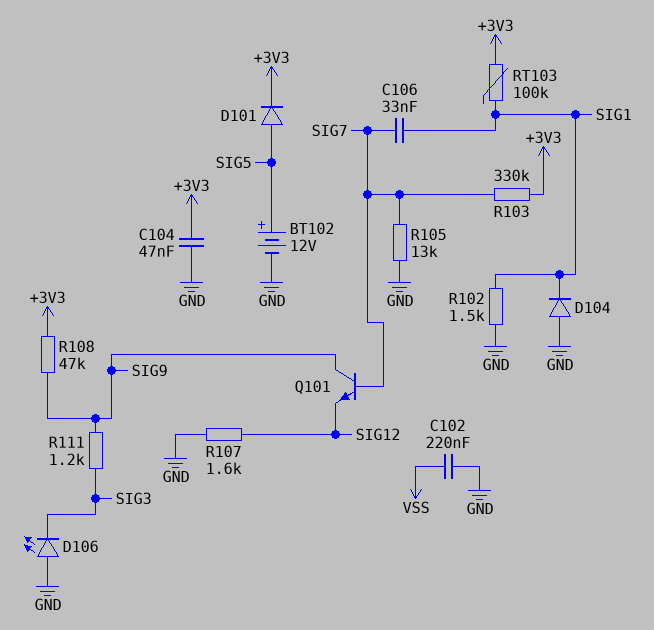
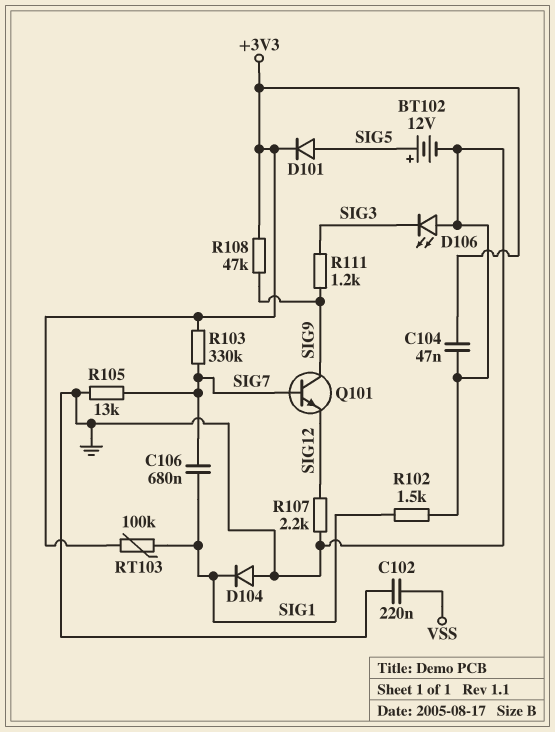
C106: 33nF (SIG1, SIG7) -> 680nF (SIG1, SIG7)
R107: 1.6k (GND, SIG12) -> 2.2k (GND, SIG12)

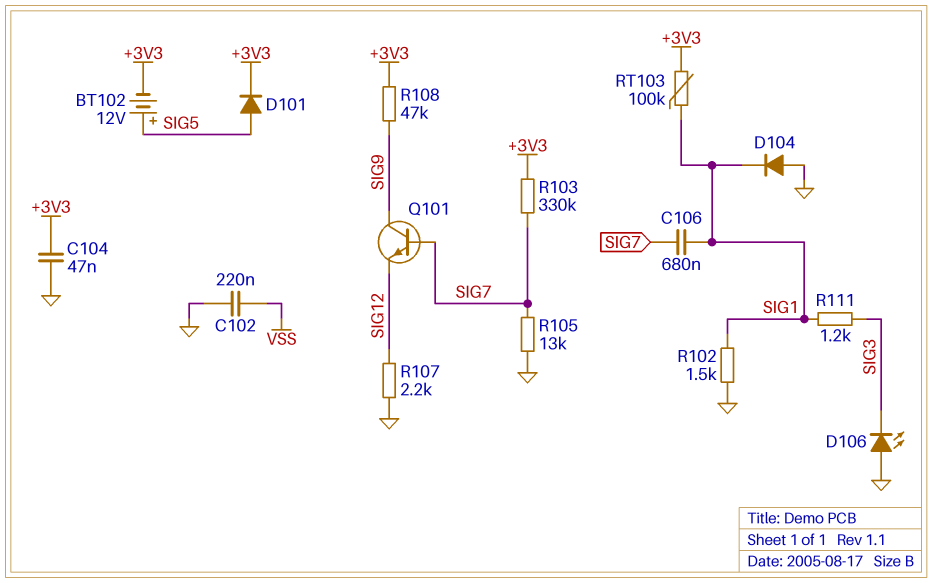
BT102: 12V (plus SIG5, minus GND) -> 12V (plus SIG5, minus +3V3)
R111: 1.2k (SIG3, SIG9) -> 1.2k (SIG1, SIG3)

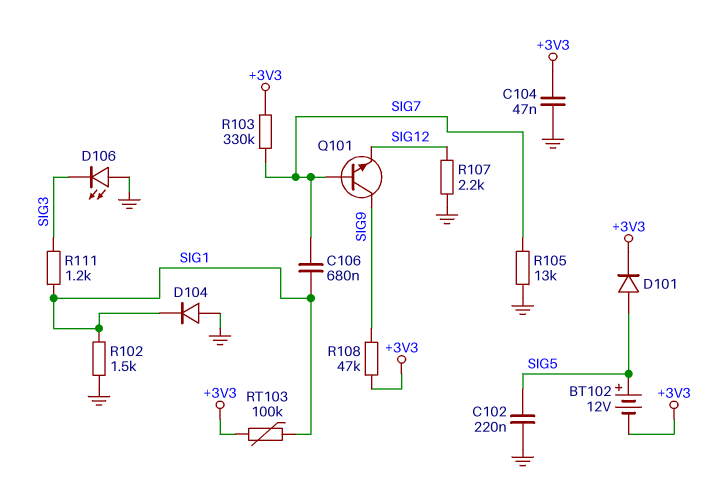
C102: 220nF (GND, VSS) -> 220nF (GND, SIG5)

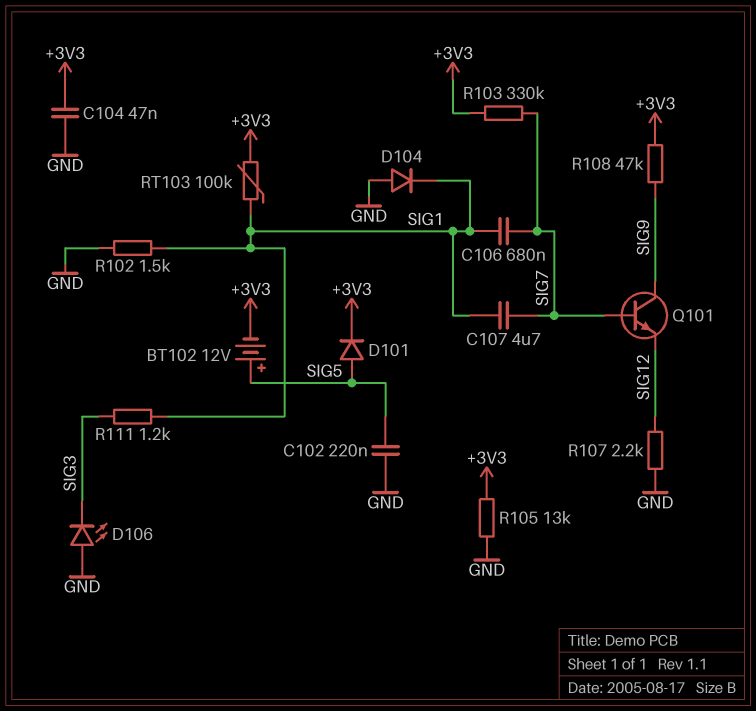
C107: none -> 4.7uF (SIG1, SIG7)
R105: 13k (GND, SIG7) -> 13k (+3V3, GND)

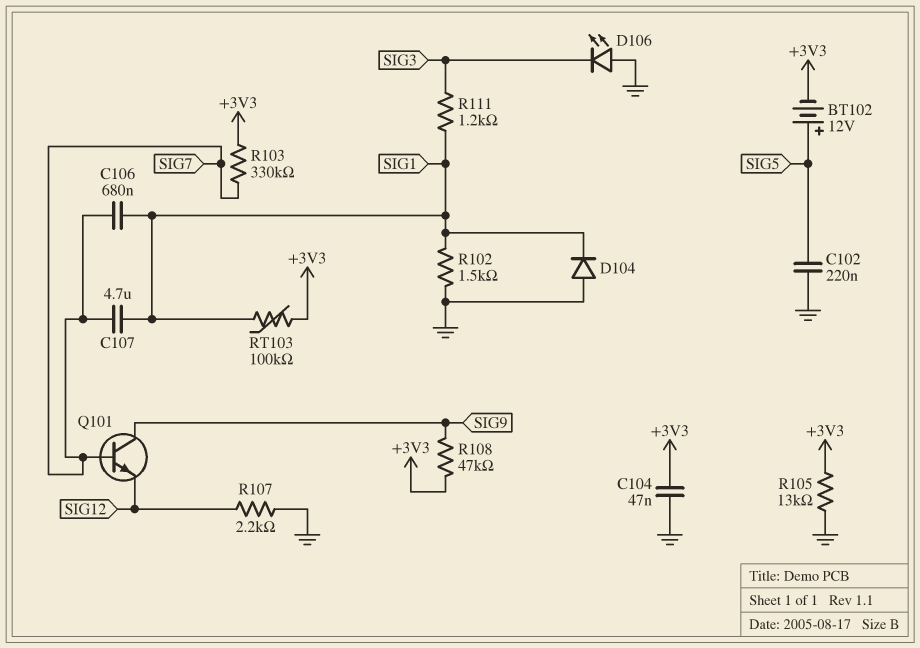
D101: diode (A SIG5, K +3V3) -> none

